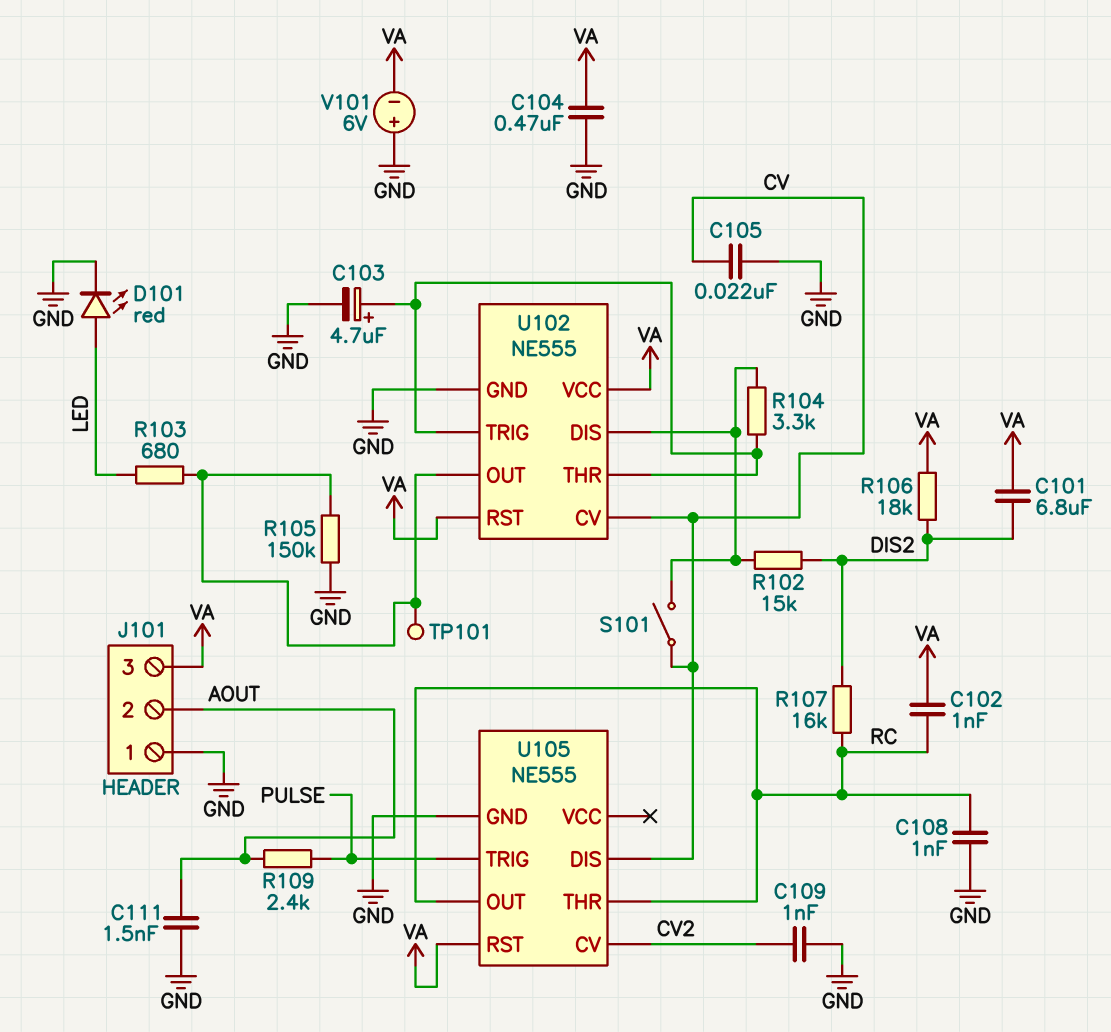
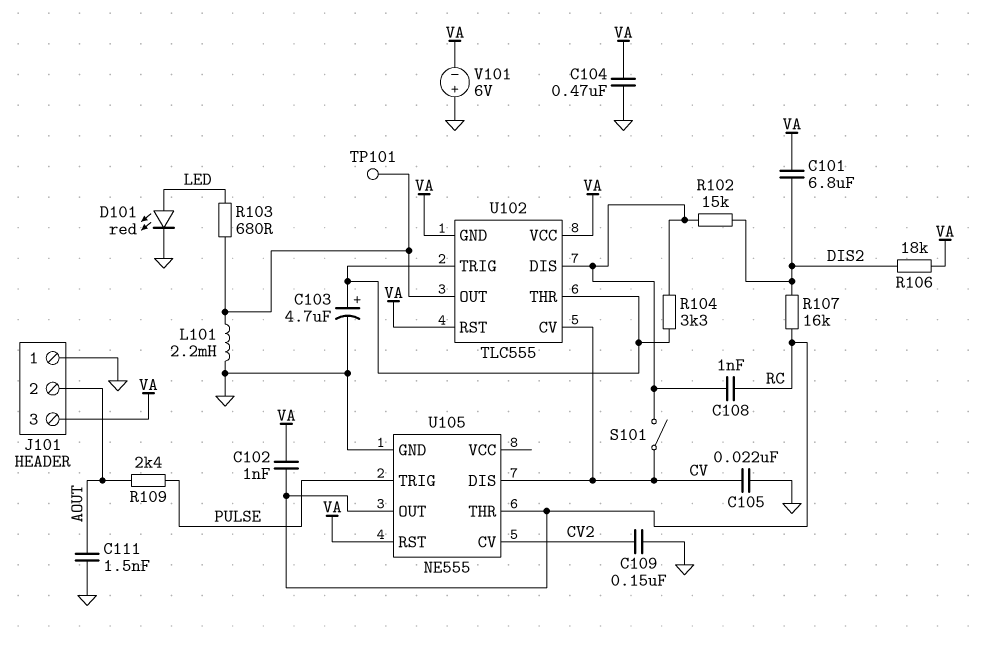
C108: 1nF (GND, RC) -> 1nF (RC, U102/DIS)
C109: 1nF (CV2, GND) -> 150nF (CV2, GND)
L101: none -> 2.2mH (GND, U102/OUT)
R105: 150k (GND, U102/OUT) -> none
U102: NE555 -> TLC555
U102 pin GND: GND -> VA

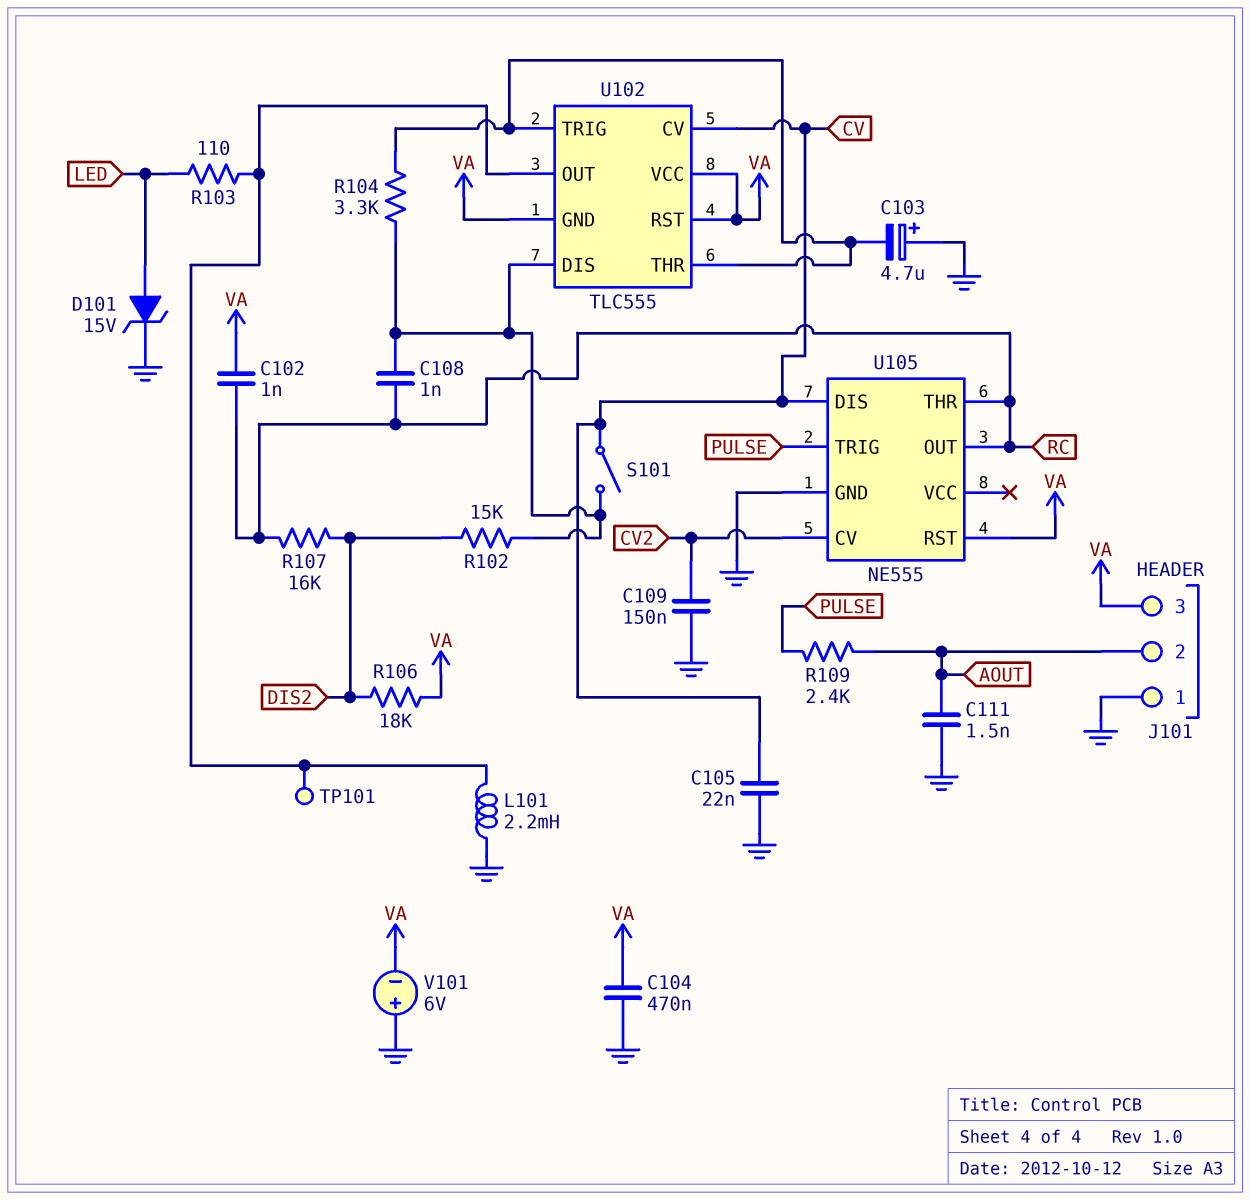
C101: 6.8uF (DIS2, VA) -> none
C103: 4.7uF (plus U102/THR, minus GND) -> 4.7uF (plus GND, minus U102/THR)
D101: LED red (A LED, K GND) -> zener 15V (A LED, K GND)
R103: 680 (LED, U102/OUT) -> 110 (LED, U102/OUT)

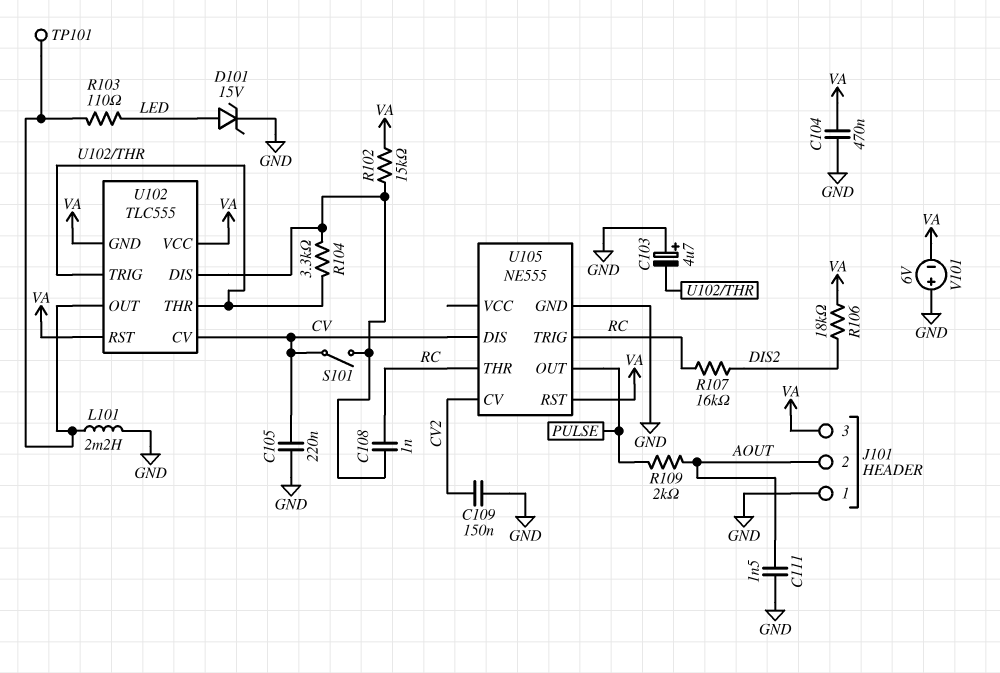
C102: 1nF (RC, VA) -> none
C105: 22nF (CV, GND) -> 220nF (CV, GND)
R102: 15k (DIS2, U102/DIS) -> 15k (U102/DIS, VA)
R109: 2.4k (AOUT, PULSE) -> 2k (AOUT, PULSE)
U105 pin OUT: RC -> PULSE
U105 pin TRIG: PULSE -> RC

